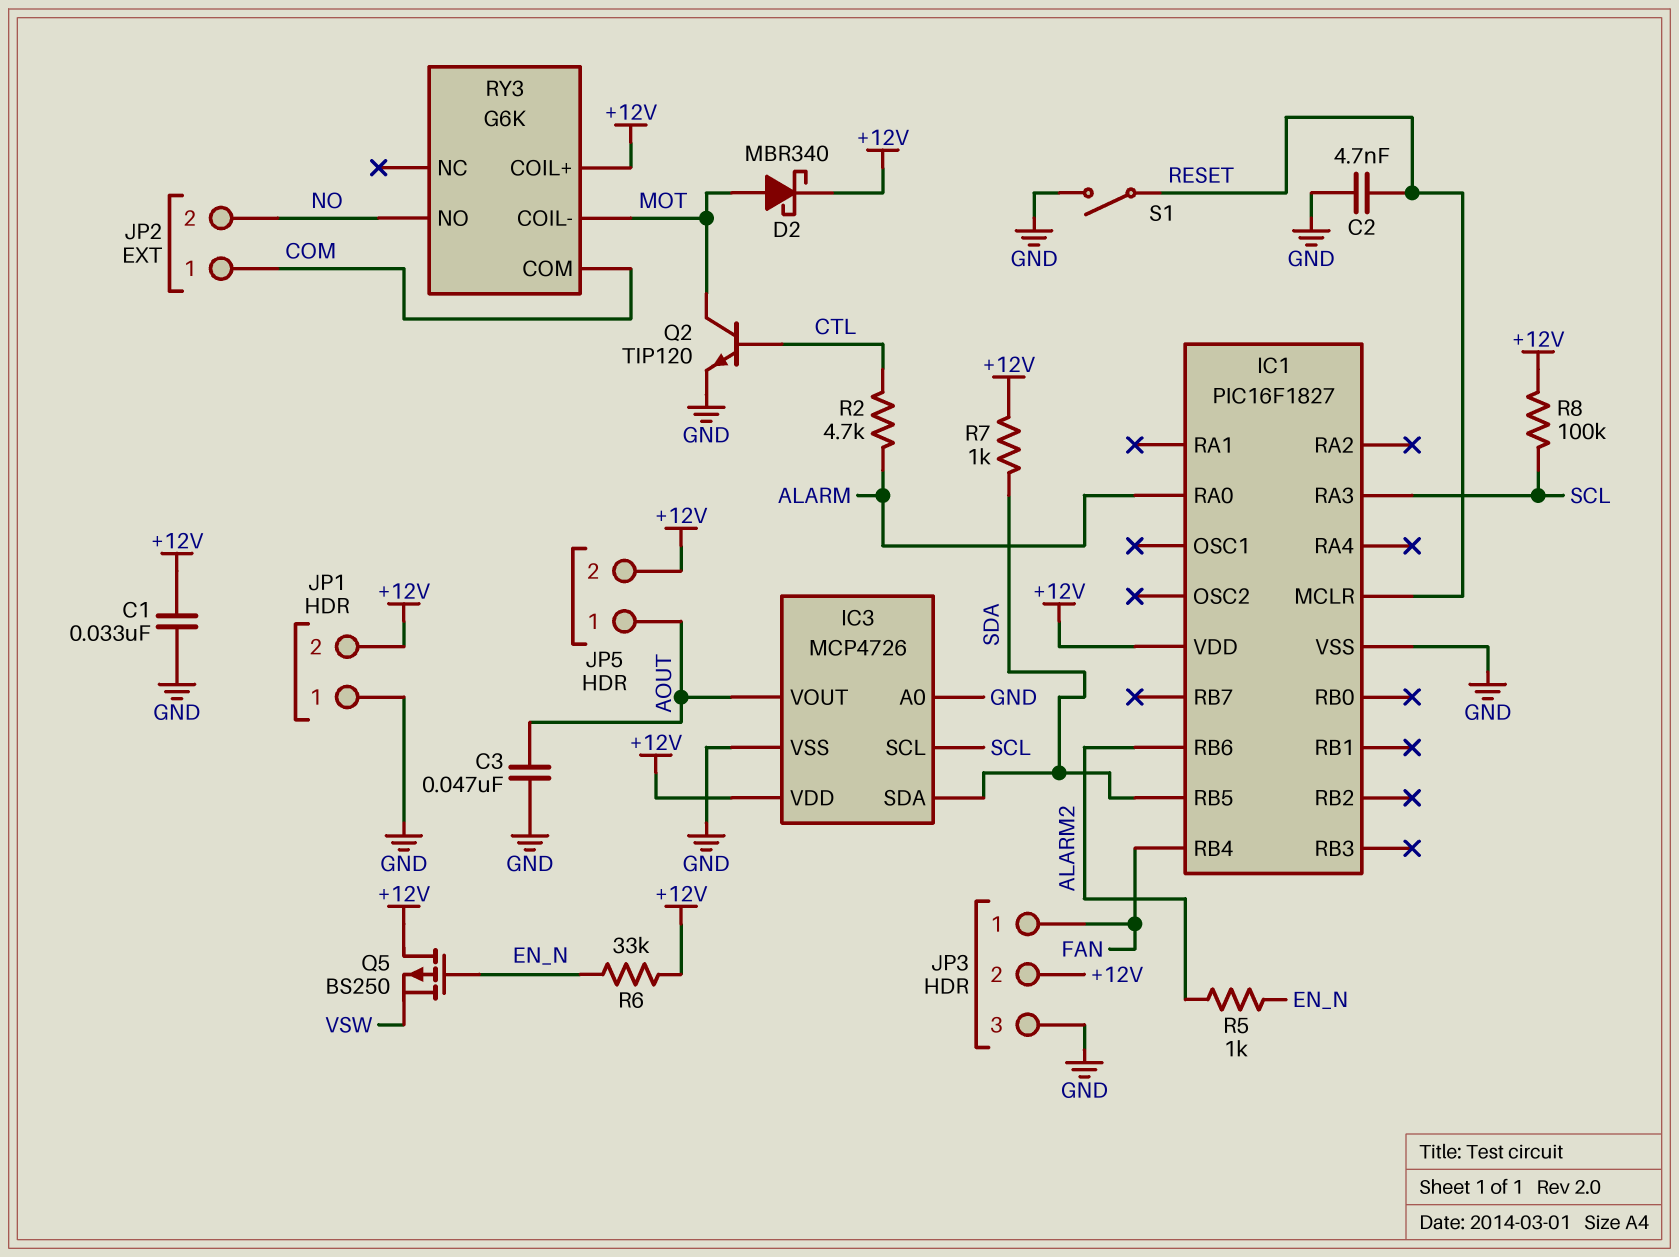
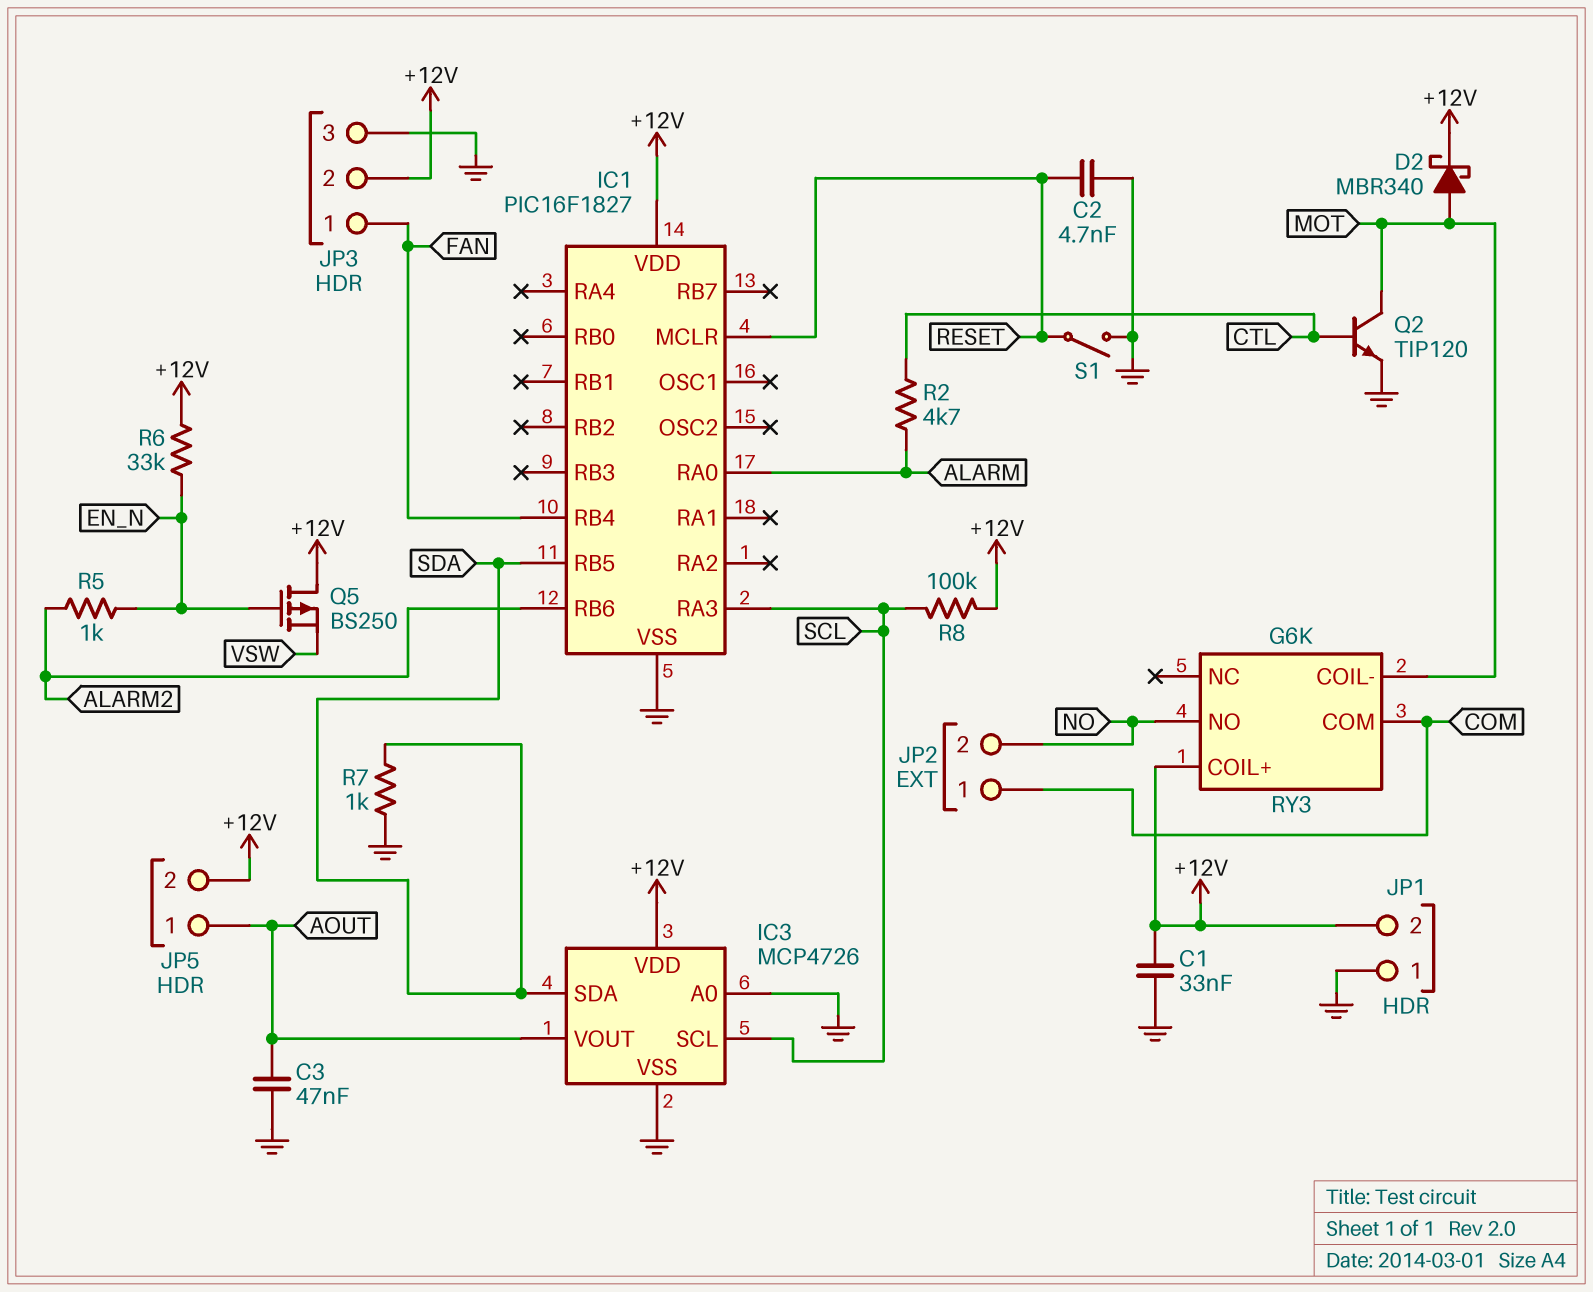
R7: 1k (+12V, SDA) -> 1k (GND, SDA)

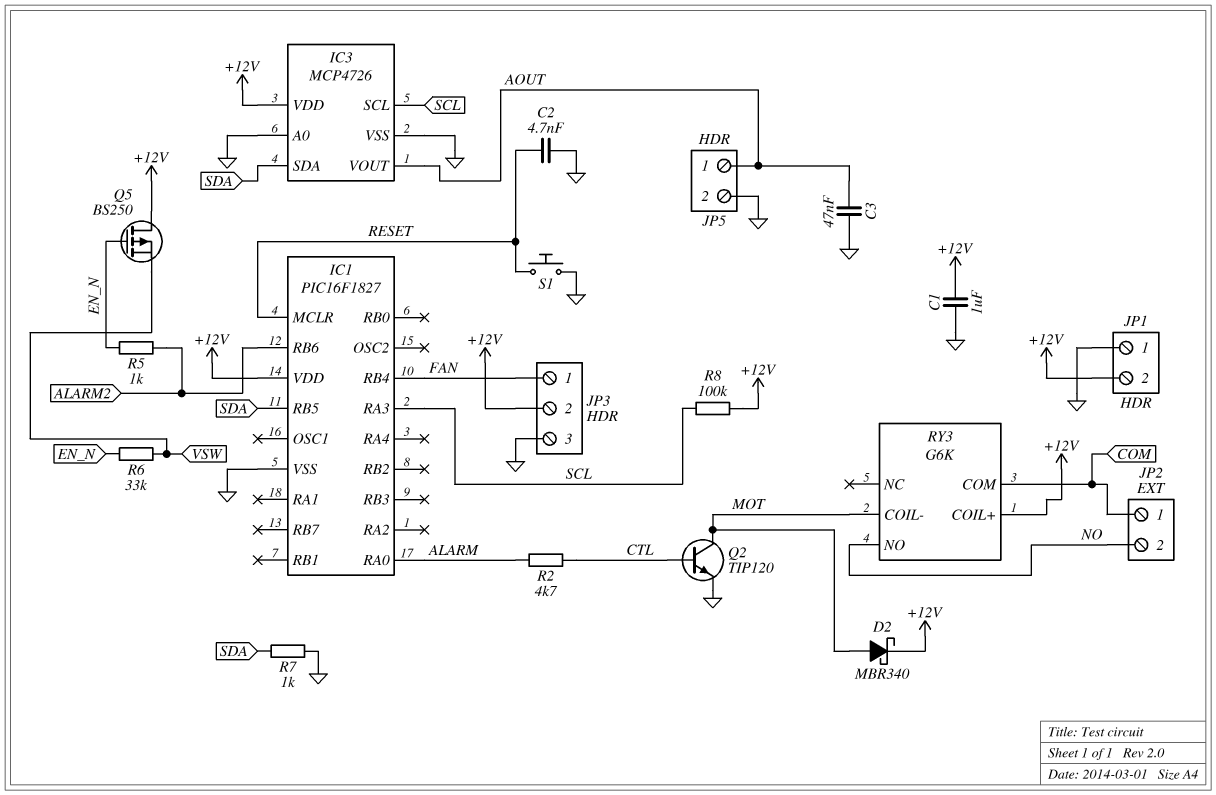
C1: 33nF (+12V, GND) -> 1uF (+12V, GND)
JP5 pin 2: +12V -> GND
R6: 33k (+12V, EN_N) -> 33k (EN_N, VSW)
S1: switch (GND, RESET) -> button (GND, RESET)

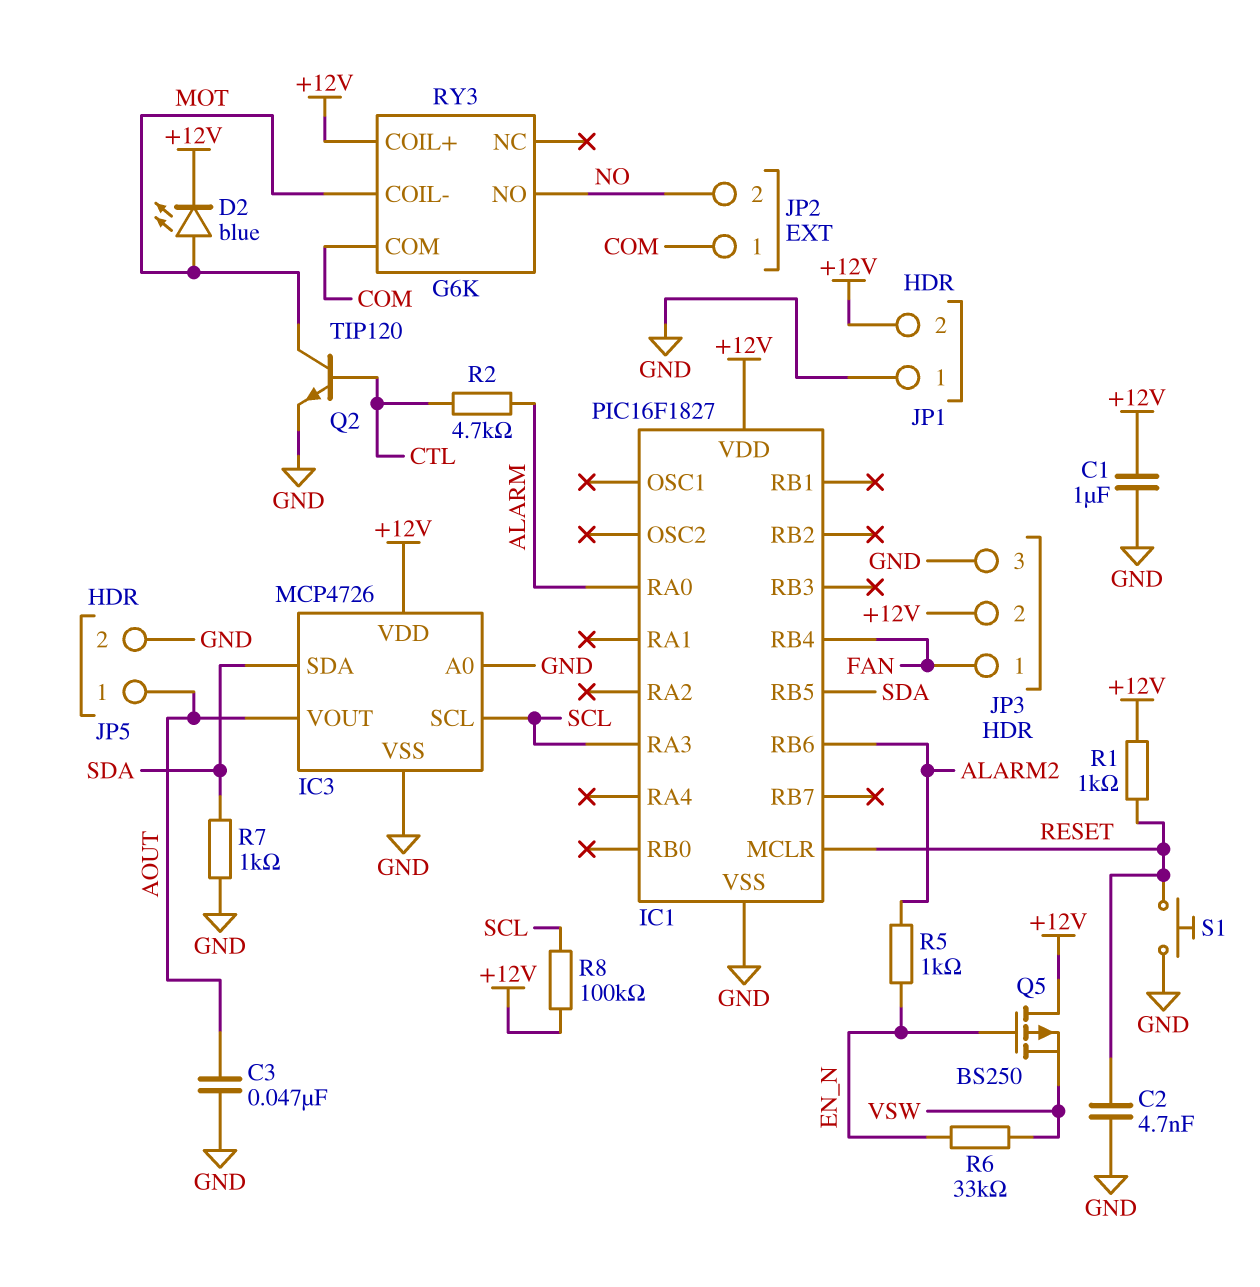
D2: schottky MBR340 (A MOT, K +12V) -> LED blue (A MOT, K +12V)
R1: none -> 1k (+12V, RESET)

